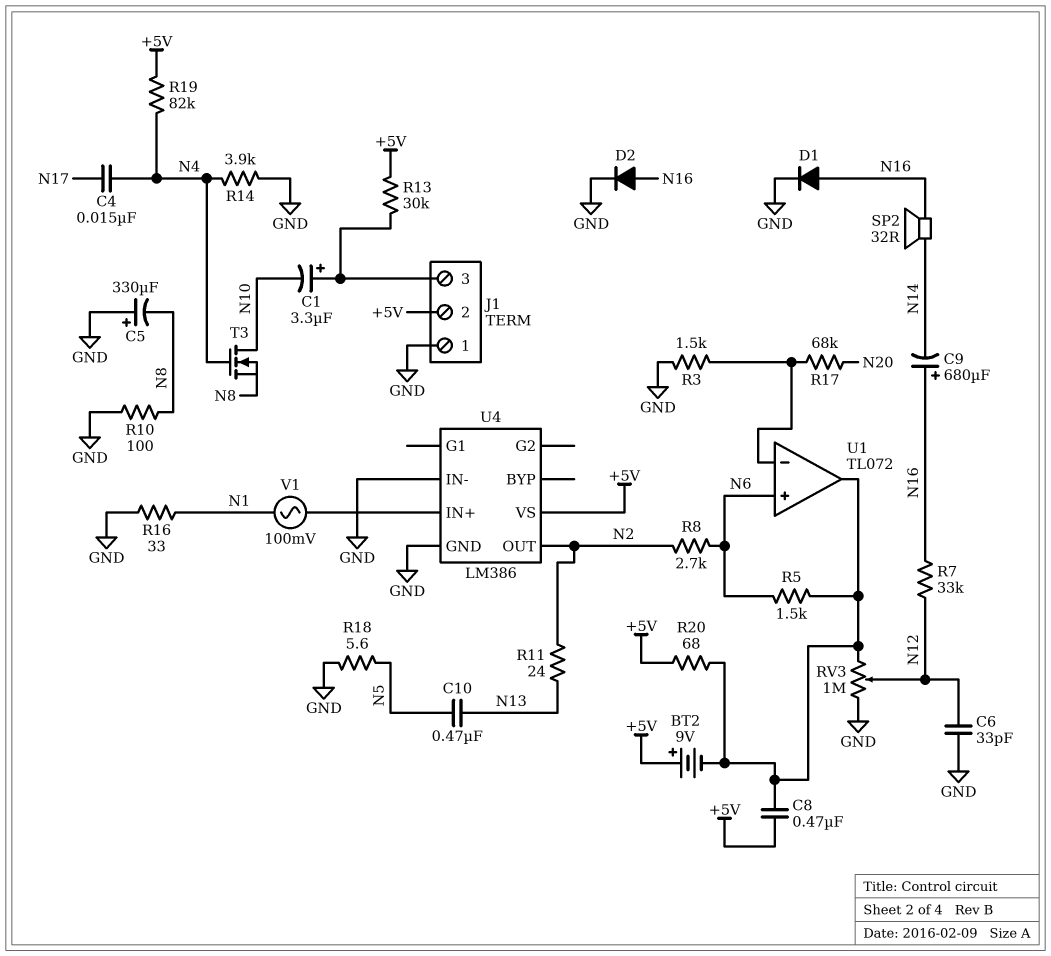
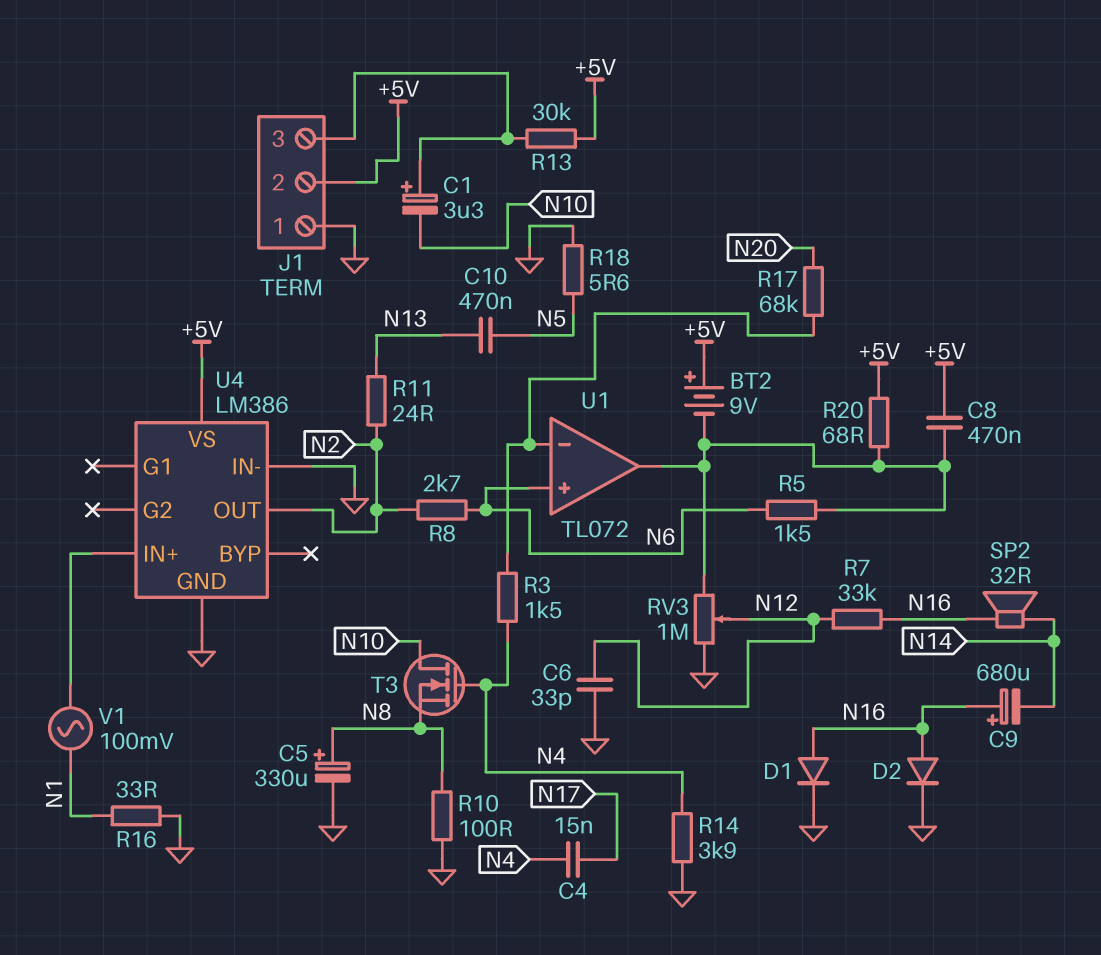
C5: 330uF (plus GND, minus N8) -> 330uF (plus N8, minus GND)
R3: 1.5k (GND, U1/in-) -> 1.5k (N4, U1/in-)
R19: 82k (+5V, N4) -> none

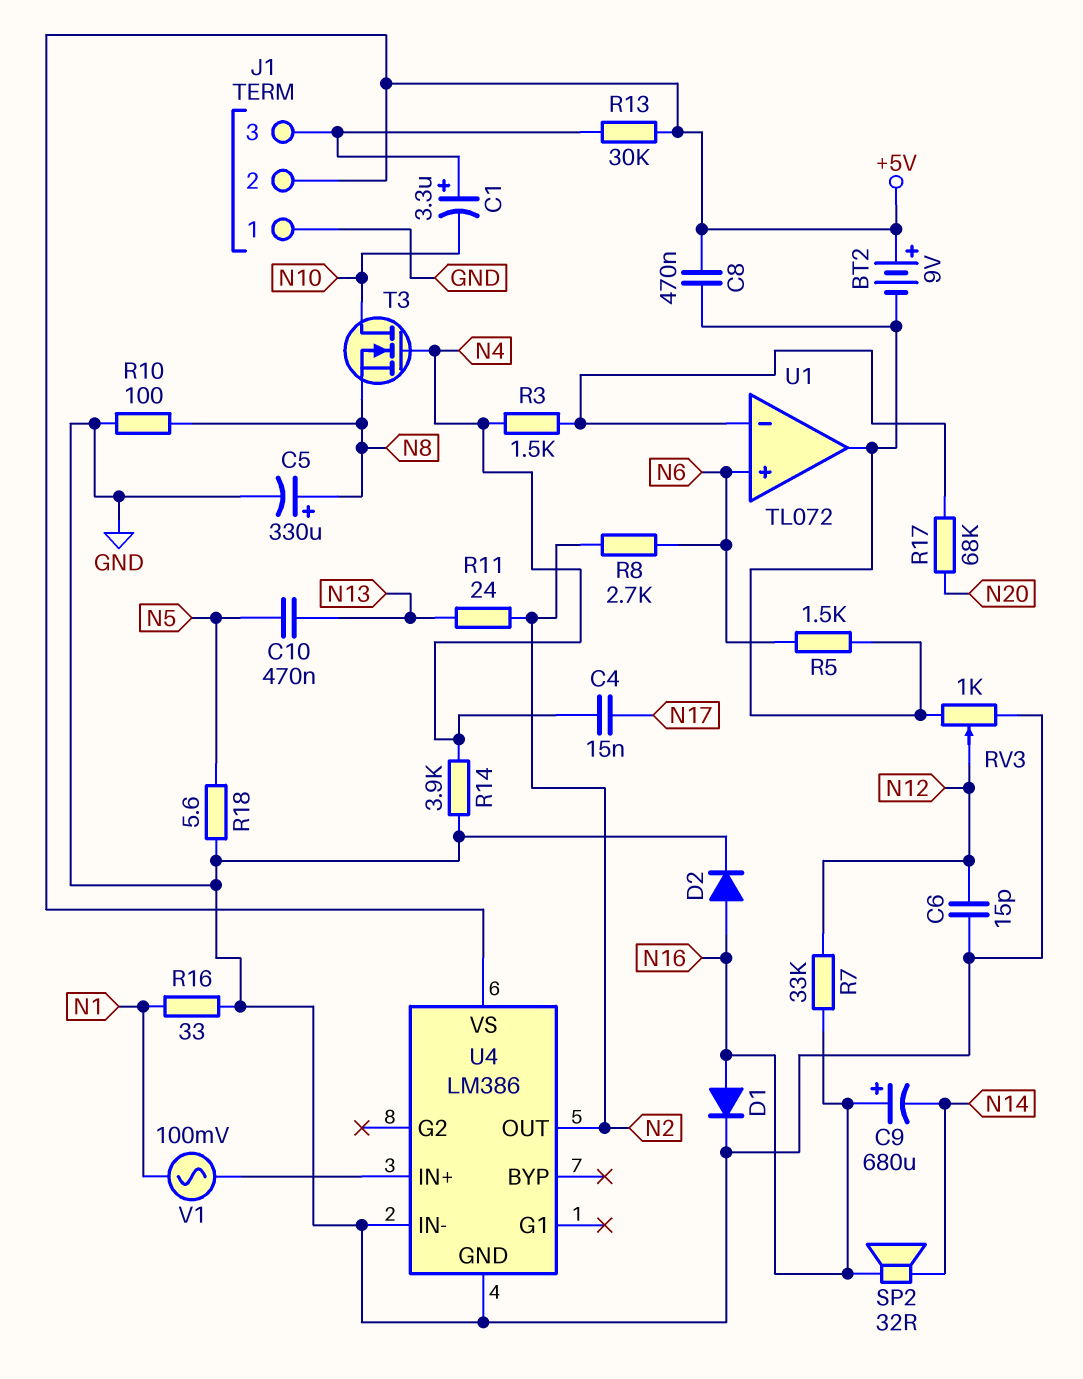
C6: 33pF (GND, N12) -> 15pF (GND, N12)
R20: 68 (+5V, U1/out) -> none
RV3: 1M (GND, U1/out, wiper N12) -> 1k (GND, U1/out, wiper N12)

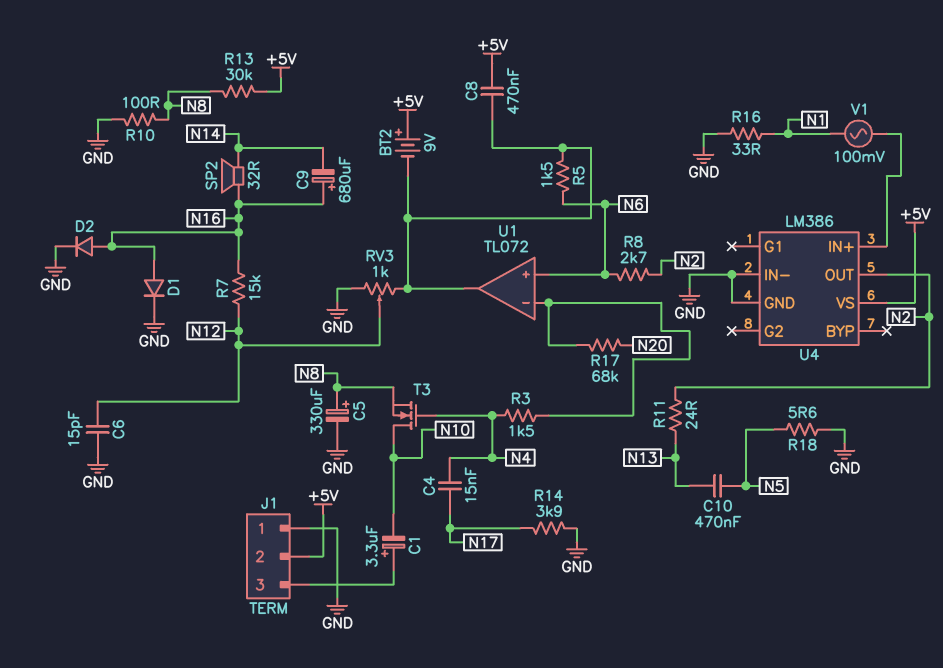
R7: 33k (N12, N16) -> 15k (N12, N16)
R13: 30k (+5V, J1/3) -> 30k (+5V, N8)
R14: 3.9k (GND, N4) -> 3.9k (GND, N17)

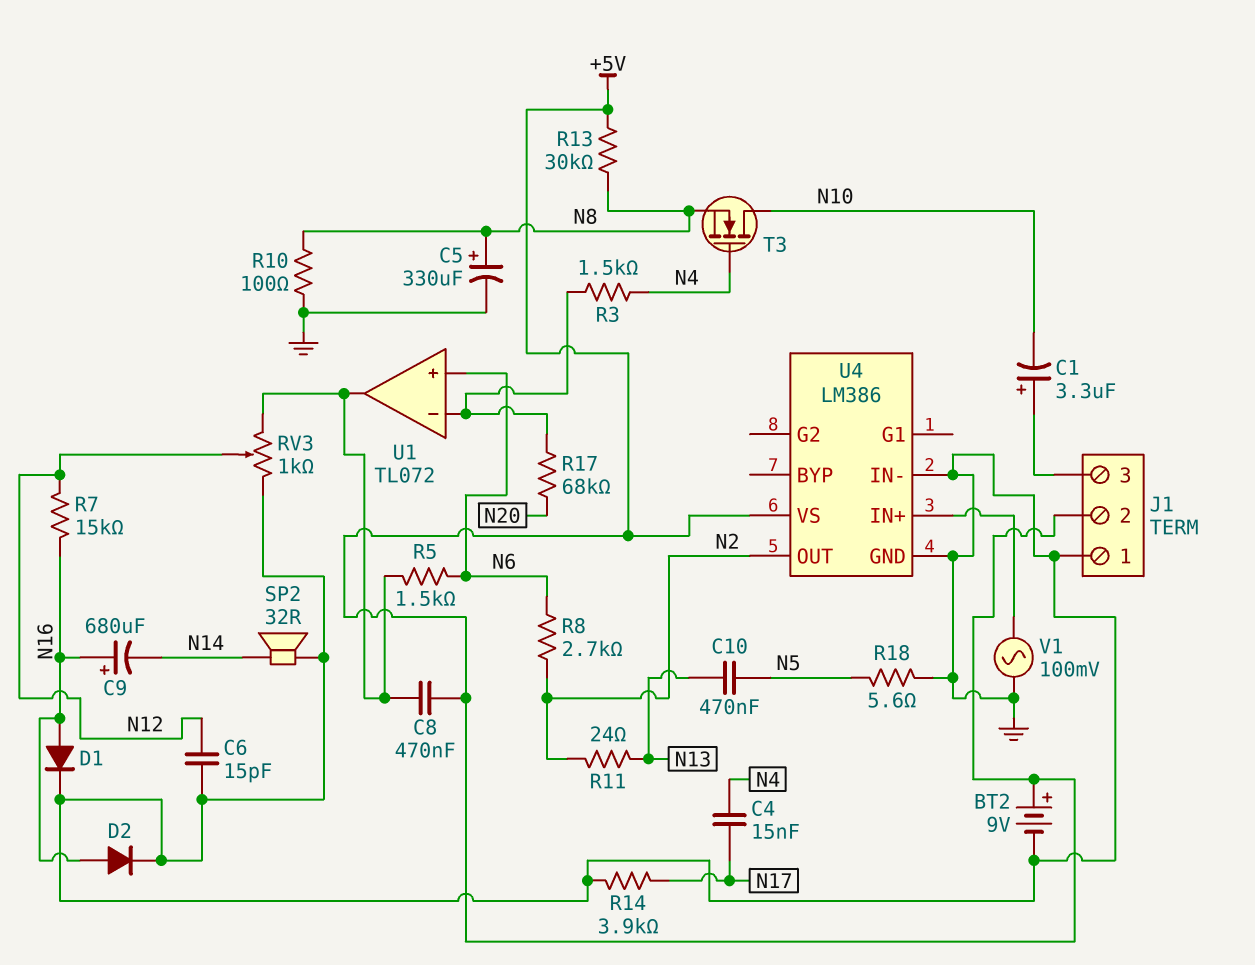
BT2: 9V (plus +5V, minus U1/out) -> 9V (plus +5V, minus GND)
R16: 33 (GND, N1) -> none
SP2: speaker 32R (N14, N16) -> speaker 32R (GND, N14)
V1: AC 100mV (N1, U4/IN+) -> AC 100mV (GND, U4/IN+)

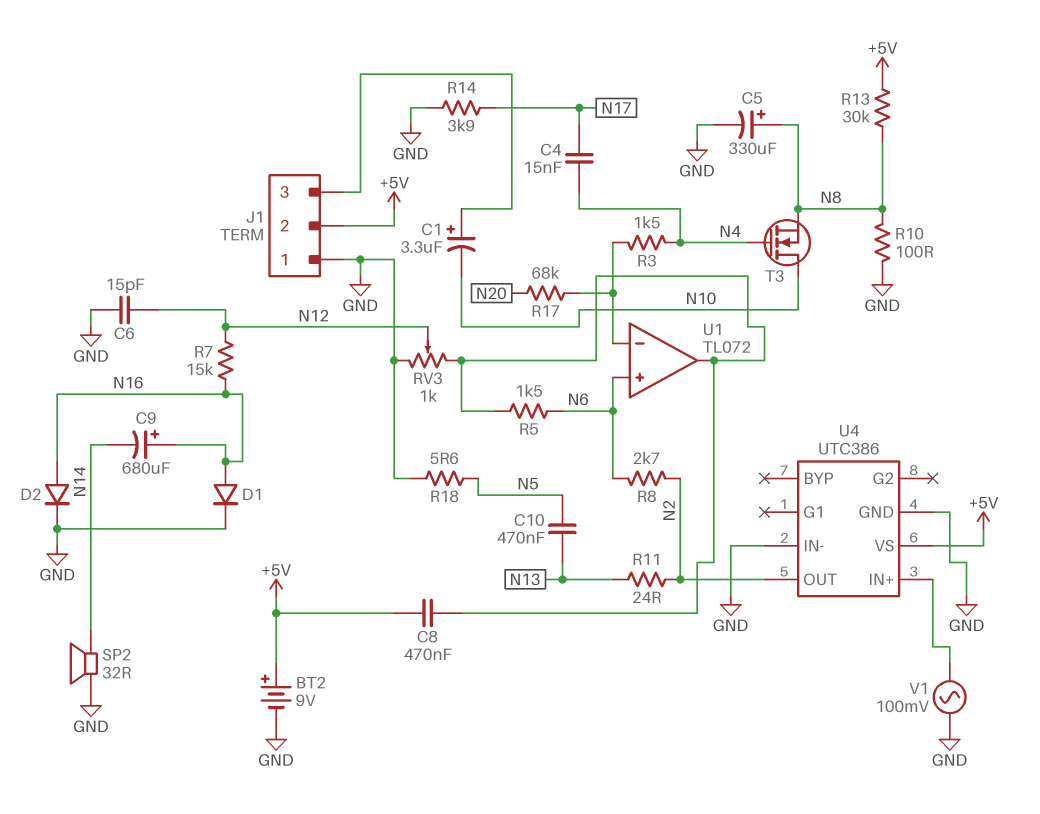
U4: LM386 -> UTC386

